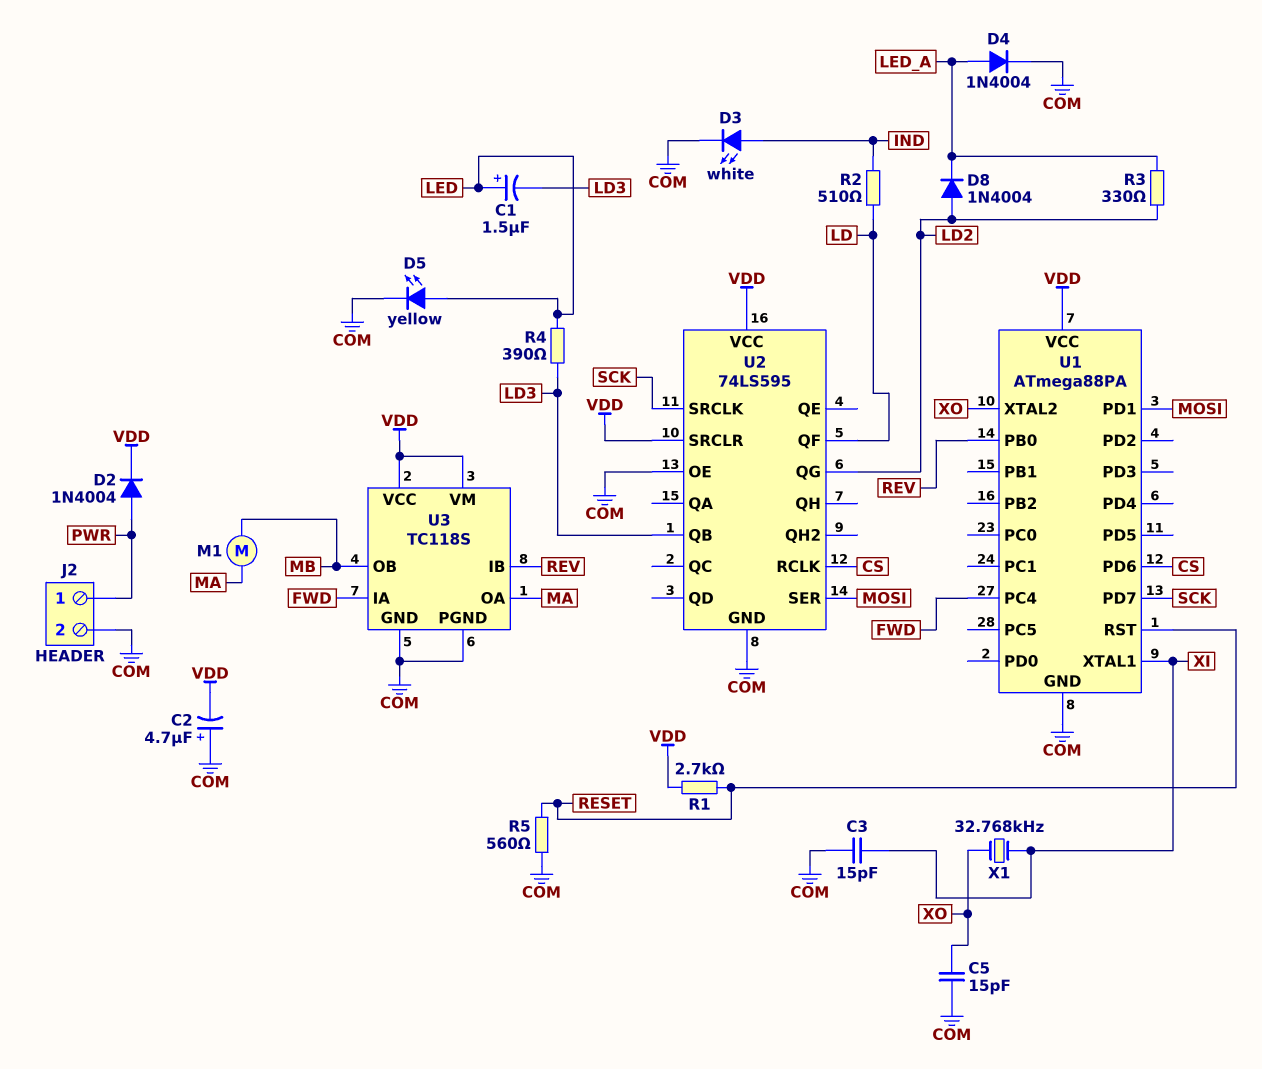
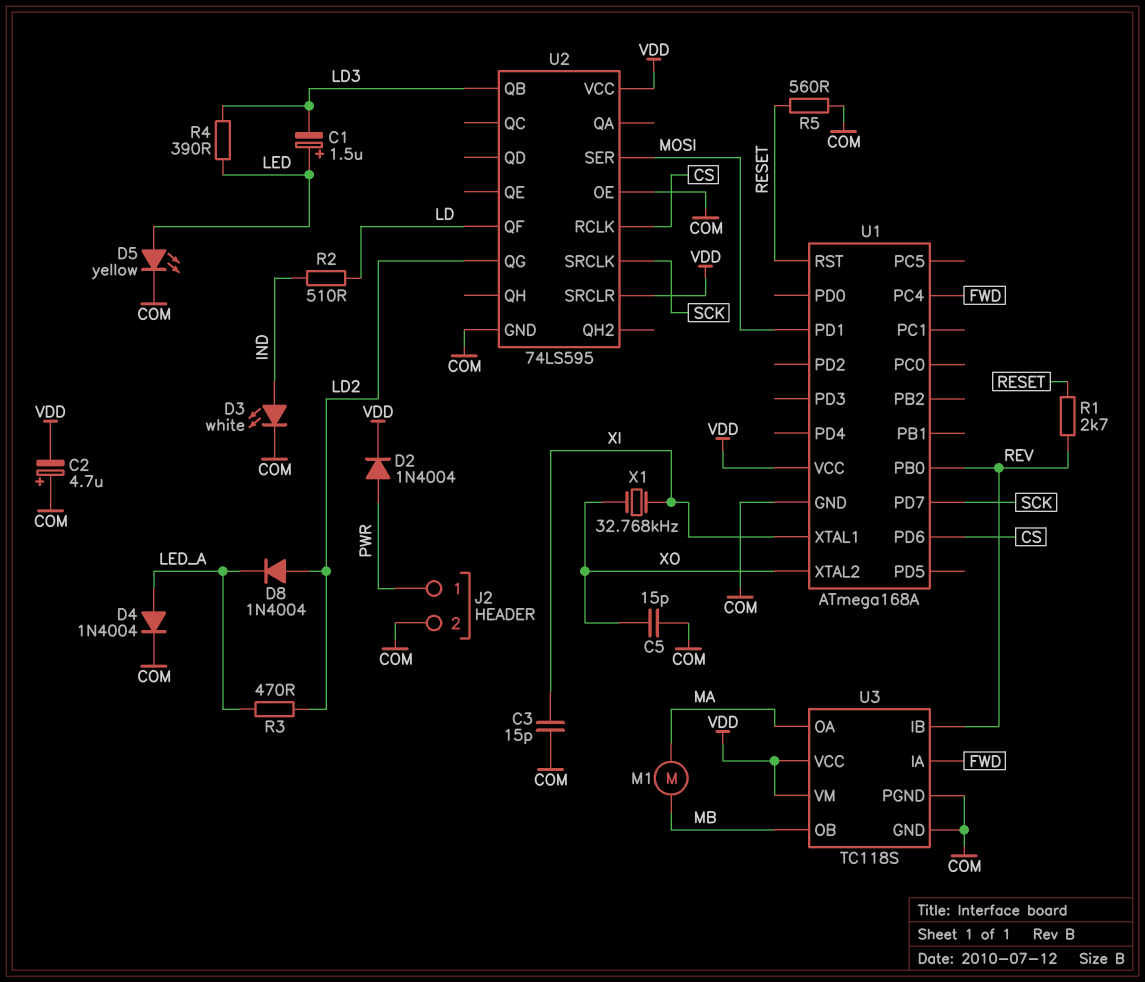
R1: 2.7k (RESET, VDD) -> 2.7k (RESET, REV)
R3: 330 (LD2, LED_A) -> 470 (LD2, LED_A)
U1: ATmega88PA -> ATmega168A

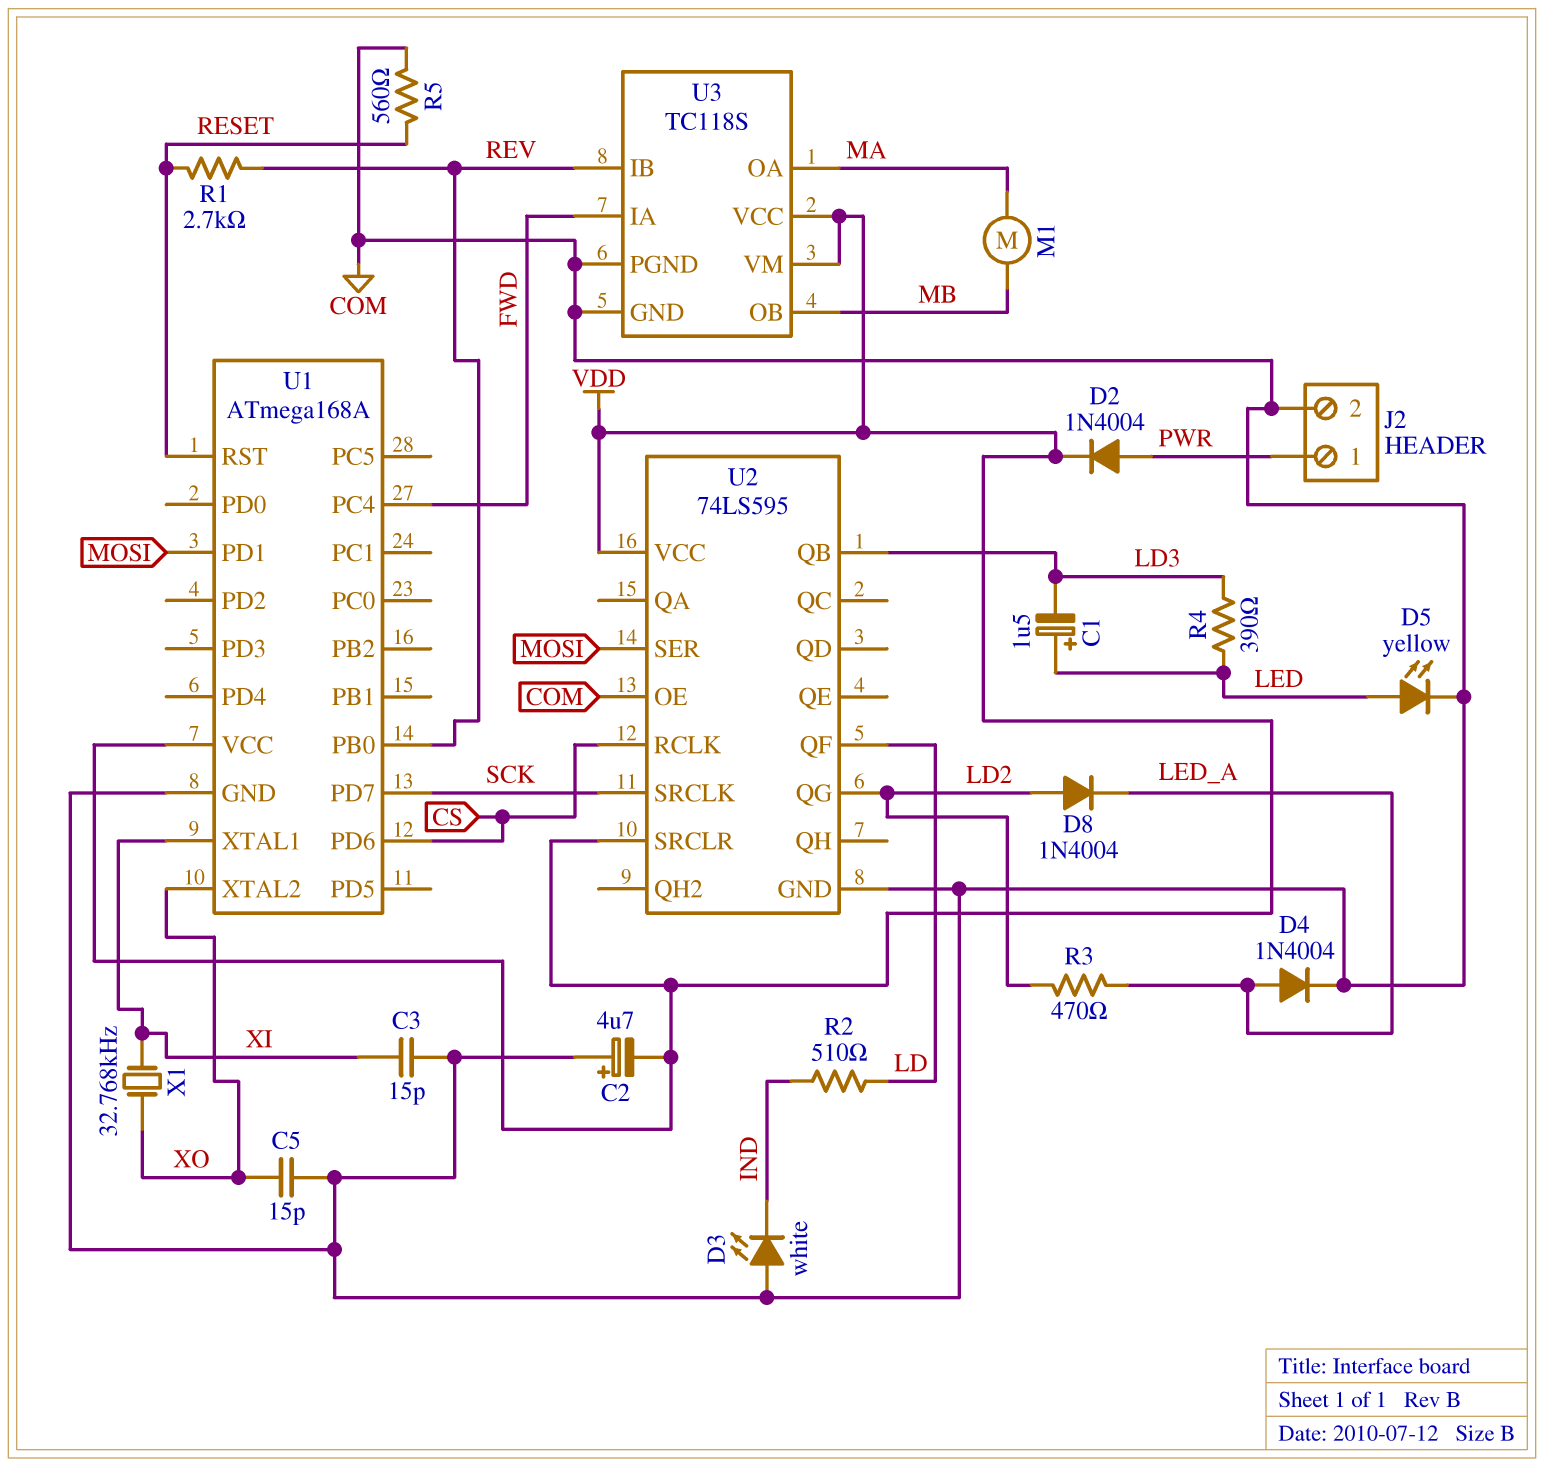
D3: LED white (A IND, K COM) -> LED white (A COM, K IND)

